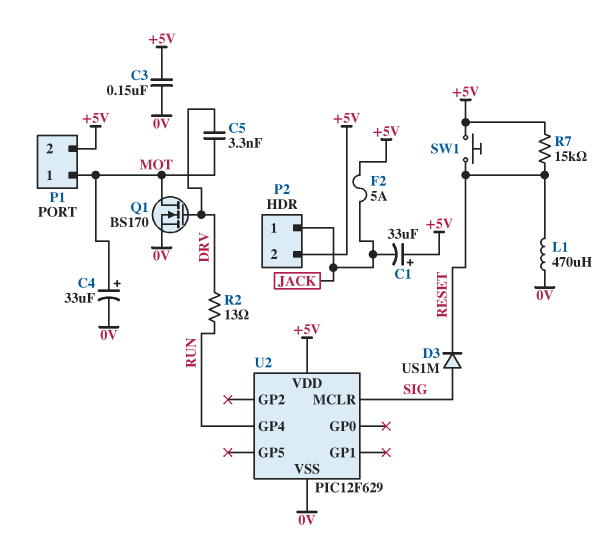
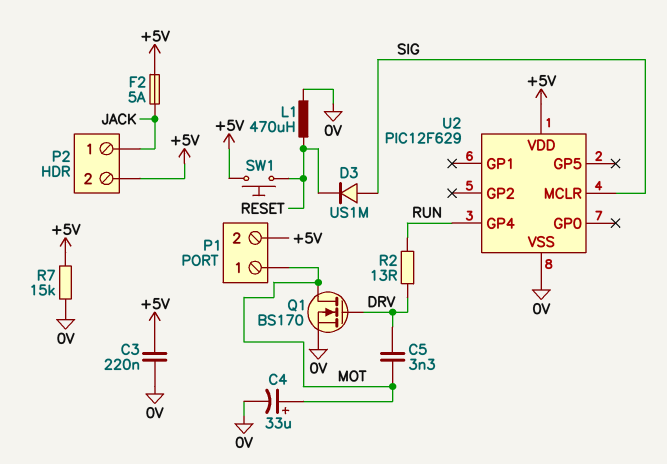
C1: 33uF (plus +5V, minus JACK) -> none
C3: 150nF (+5V, 0V) -> 220nF (+5V, 0V)
R7: 15k (+5V, RESET) -> 15k (+5V, 0V)

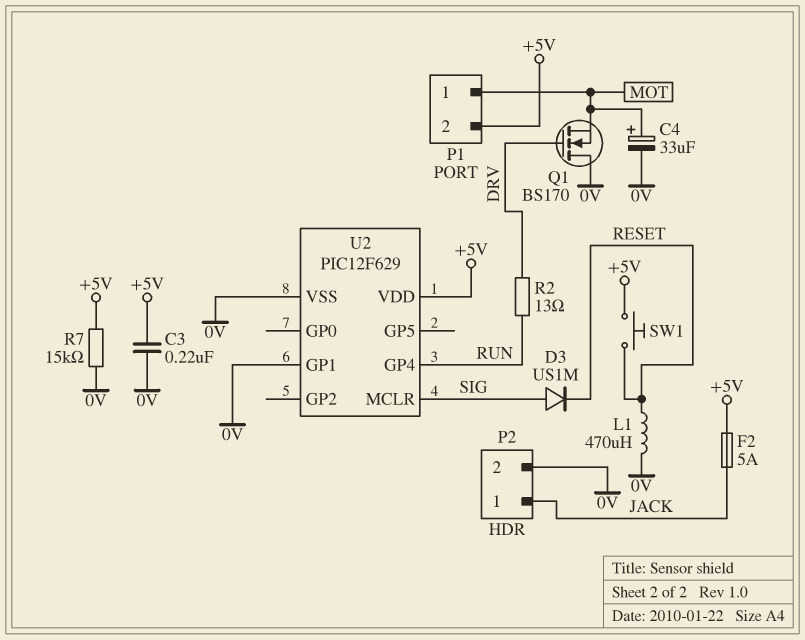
C5: 3.3nF (DRV, MOT) -> none
P2 pin 2: +5V -> 0V
Q1: NMOS BS170 (G DRV, D MOT, S 0V) -> NMOS BS170 (G DRV, D 0V, S MOT)
U2 pin GP1: none -> 0V

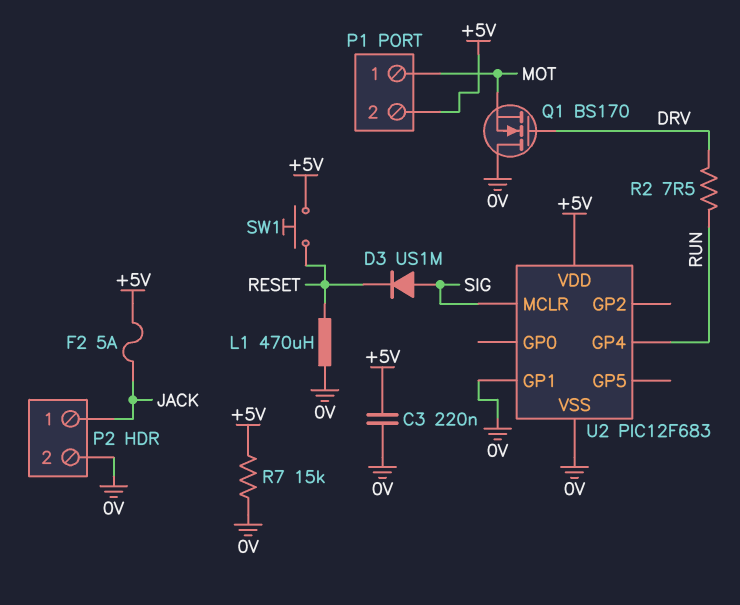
C4: 33uF (plus MOT, minus 0V) -> none
R2: 13 (DRV, RUN) -> 7.5 (DRV, RUN)
U2: PIC12F629 -> PIC12F683

